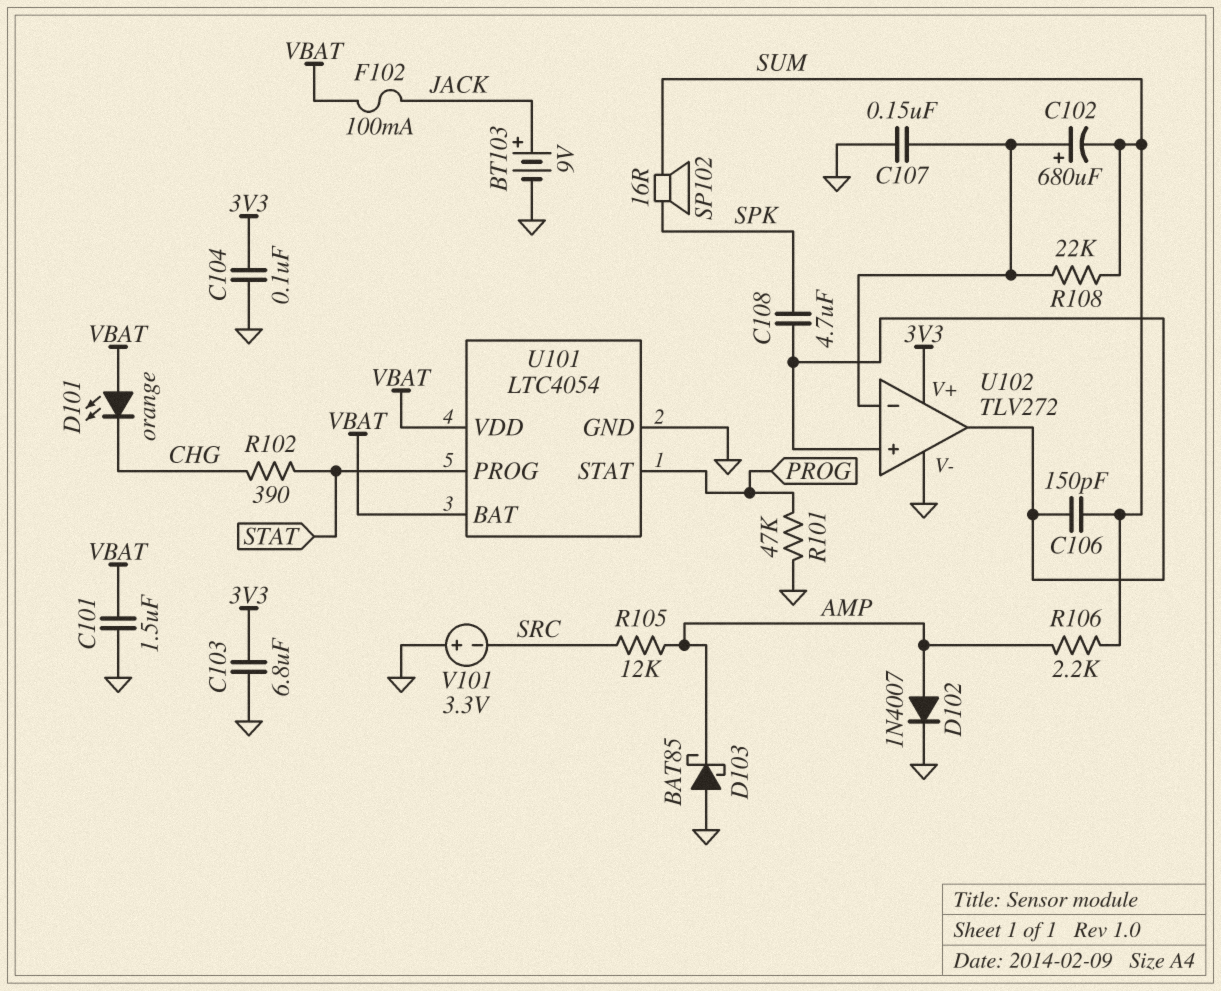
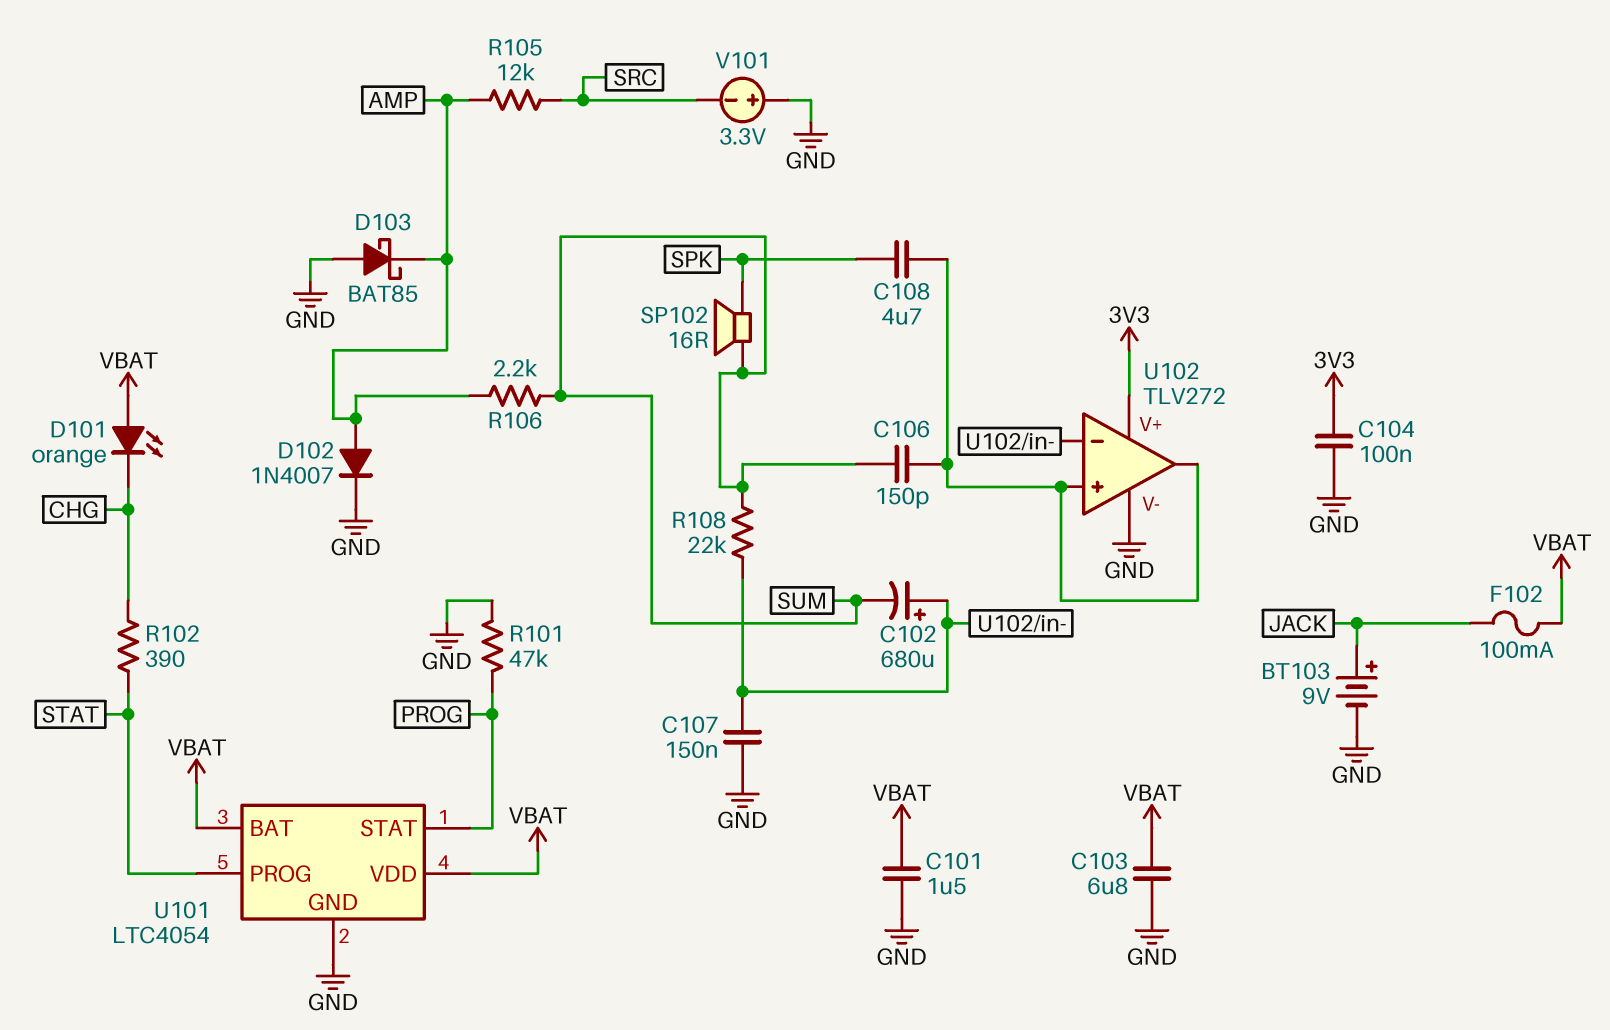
C103: 6.8uF (3V3, GND) -> 6.8uF (GND, VBAT)

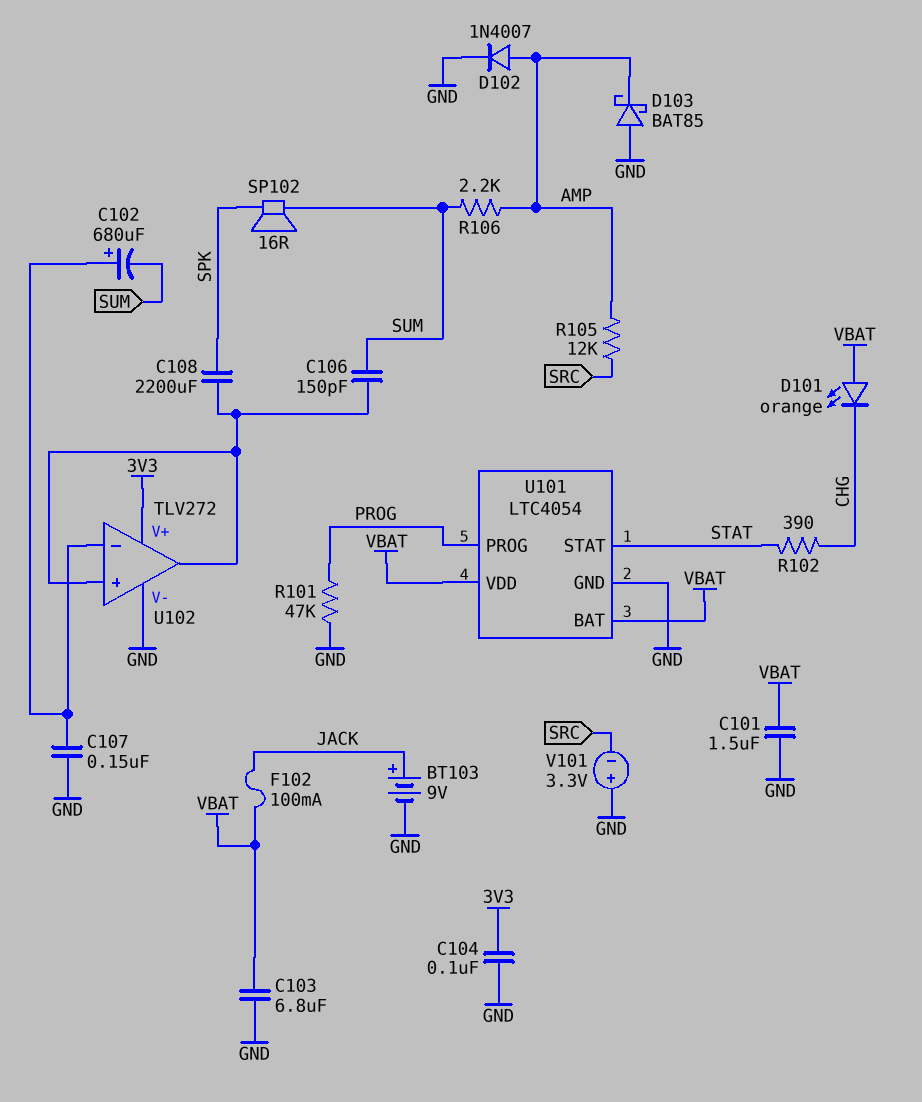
C108: 4.7uF (SPK, U102/in+) -> 2200uF (SPK, U102/in+)
R108: 22k (SUM, U102/in-) -> none
U101 pin PROG: STAT -> PROG
U101 pin STAT: PROG -> STAT

